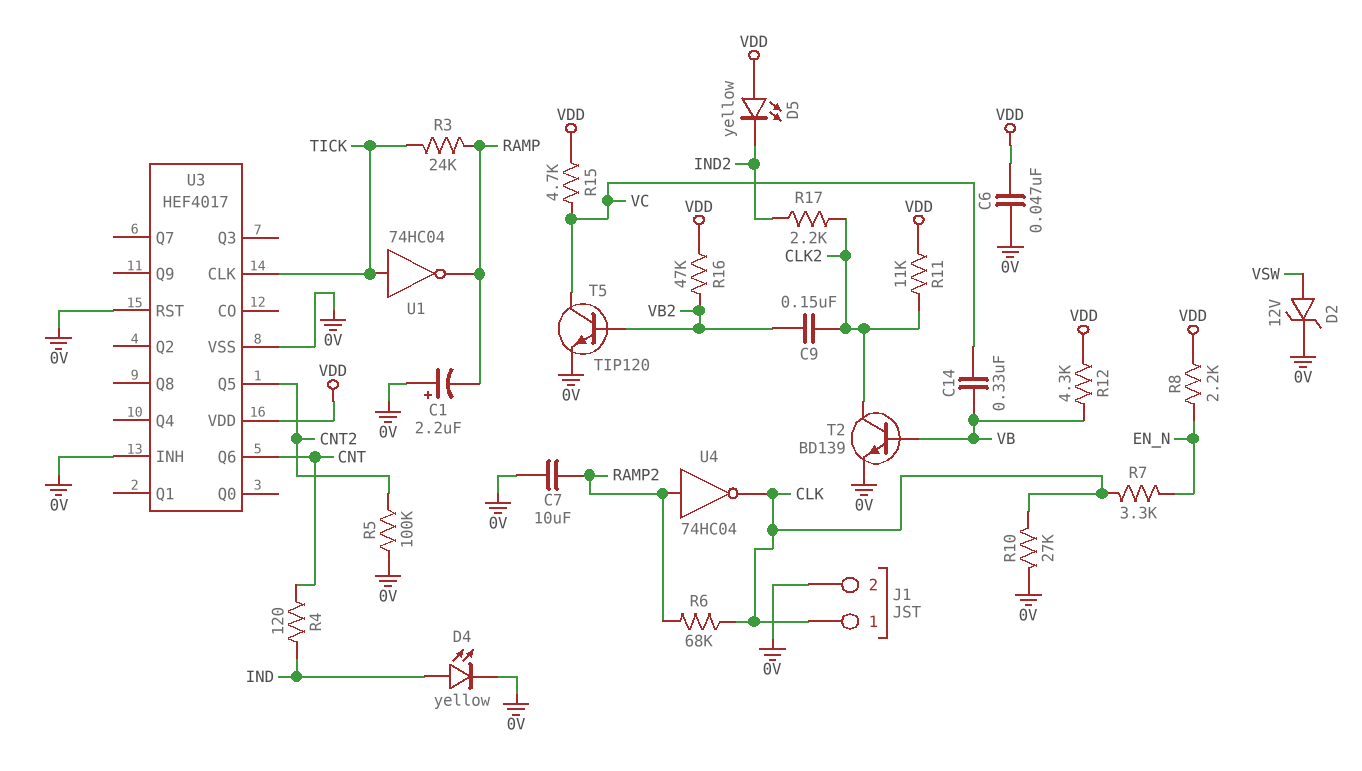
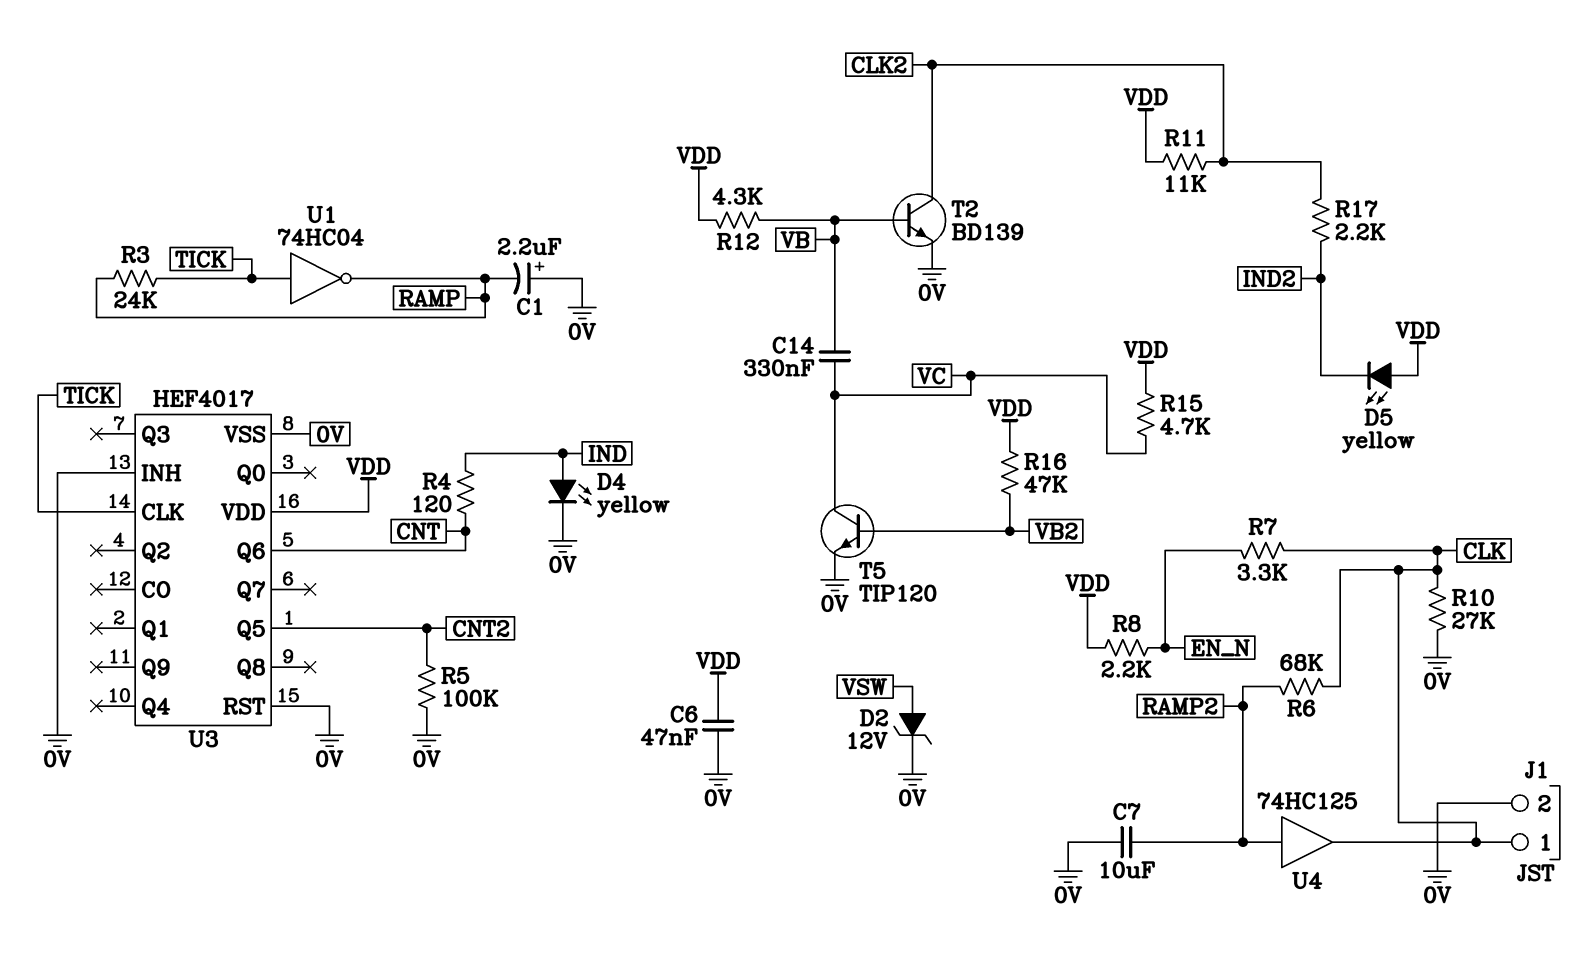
C9: 150nF (CLK2, VB2) -> none
U4: NOT 74HC04 (in RAMP2, out CLK) -> buffer 74HC125 (in RAMP2, out CLK)

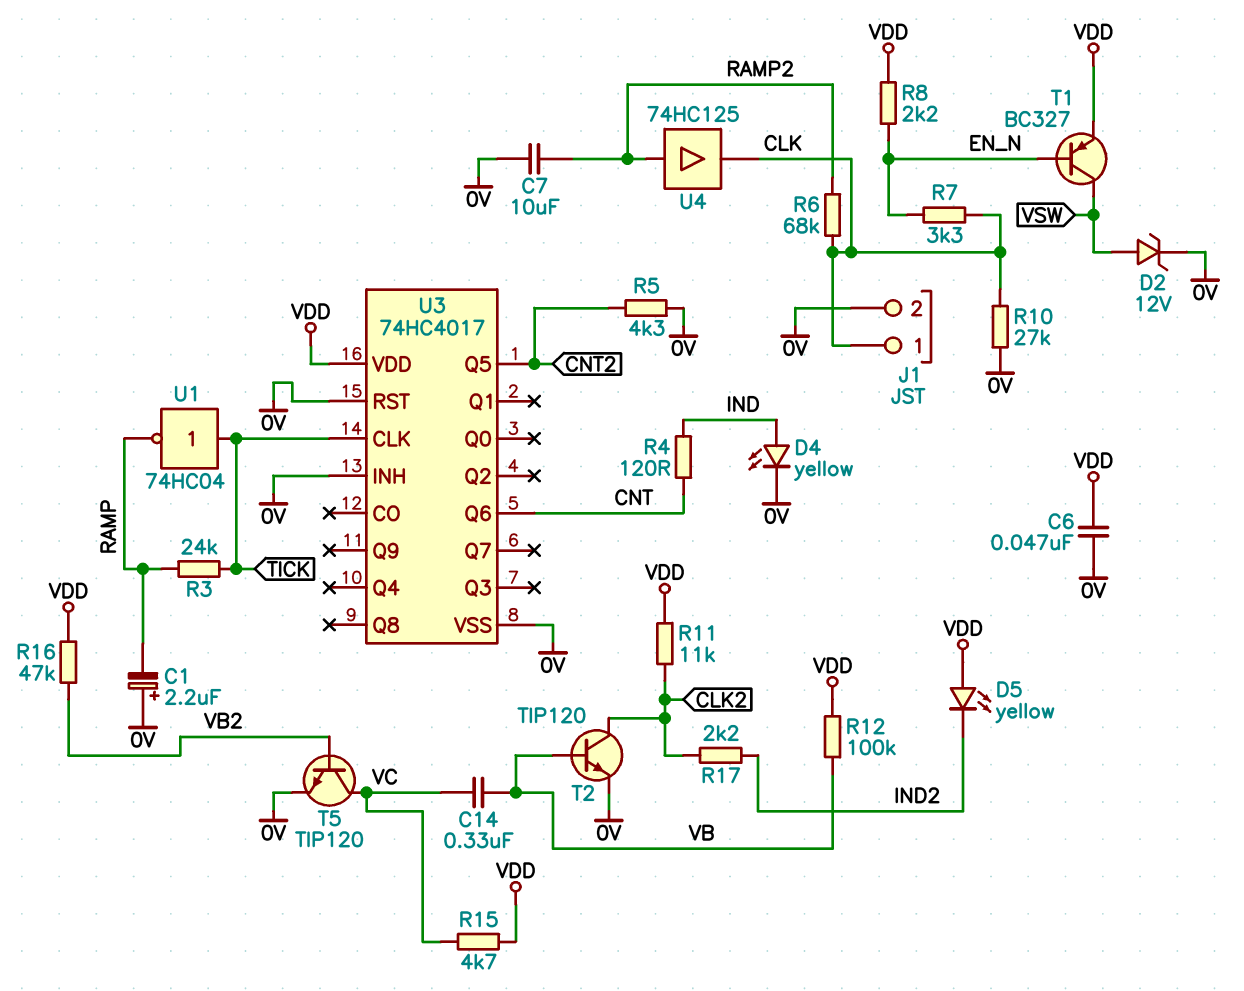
R5: 100k (0V, CNT2) -> 4.3k (0V, CNT2)
R12: 4.3k (VB, VDD) -> 100k (VB, VDD)
T1: none -> PNP BC327 (B EN_N, C VSW, E VDD)
T2: NPN BD139 (B VB, C CLK2, E 0V) -> NPN TIP120 (B VB, C CLK2, E 0V)
U3: HEF4017 -> 74HC4017

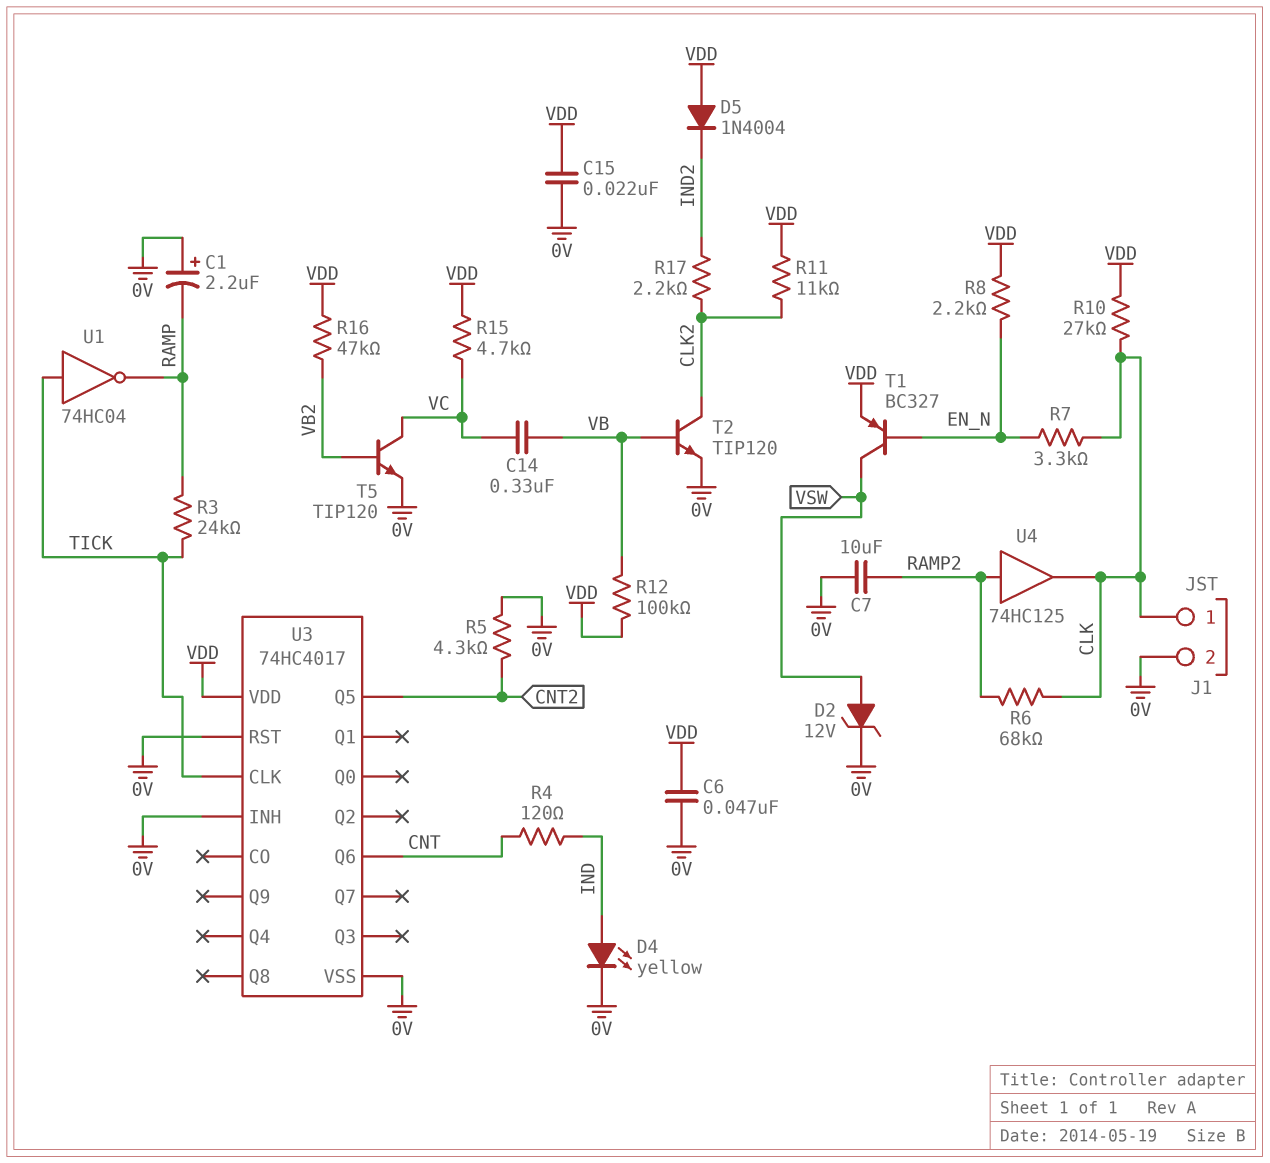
C15: none -> 22nF (0V, VDD)
D5: LED yellow (A VDD, K IND2) -> diode 1N4004 (A VDD, K IND2)
R10: 27k (0V, CLK) -> 27k (CLK, VDD)

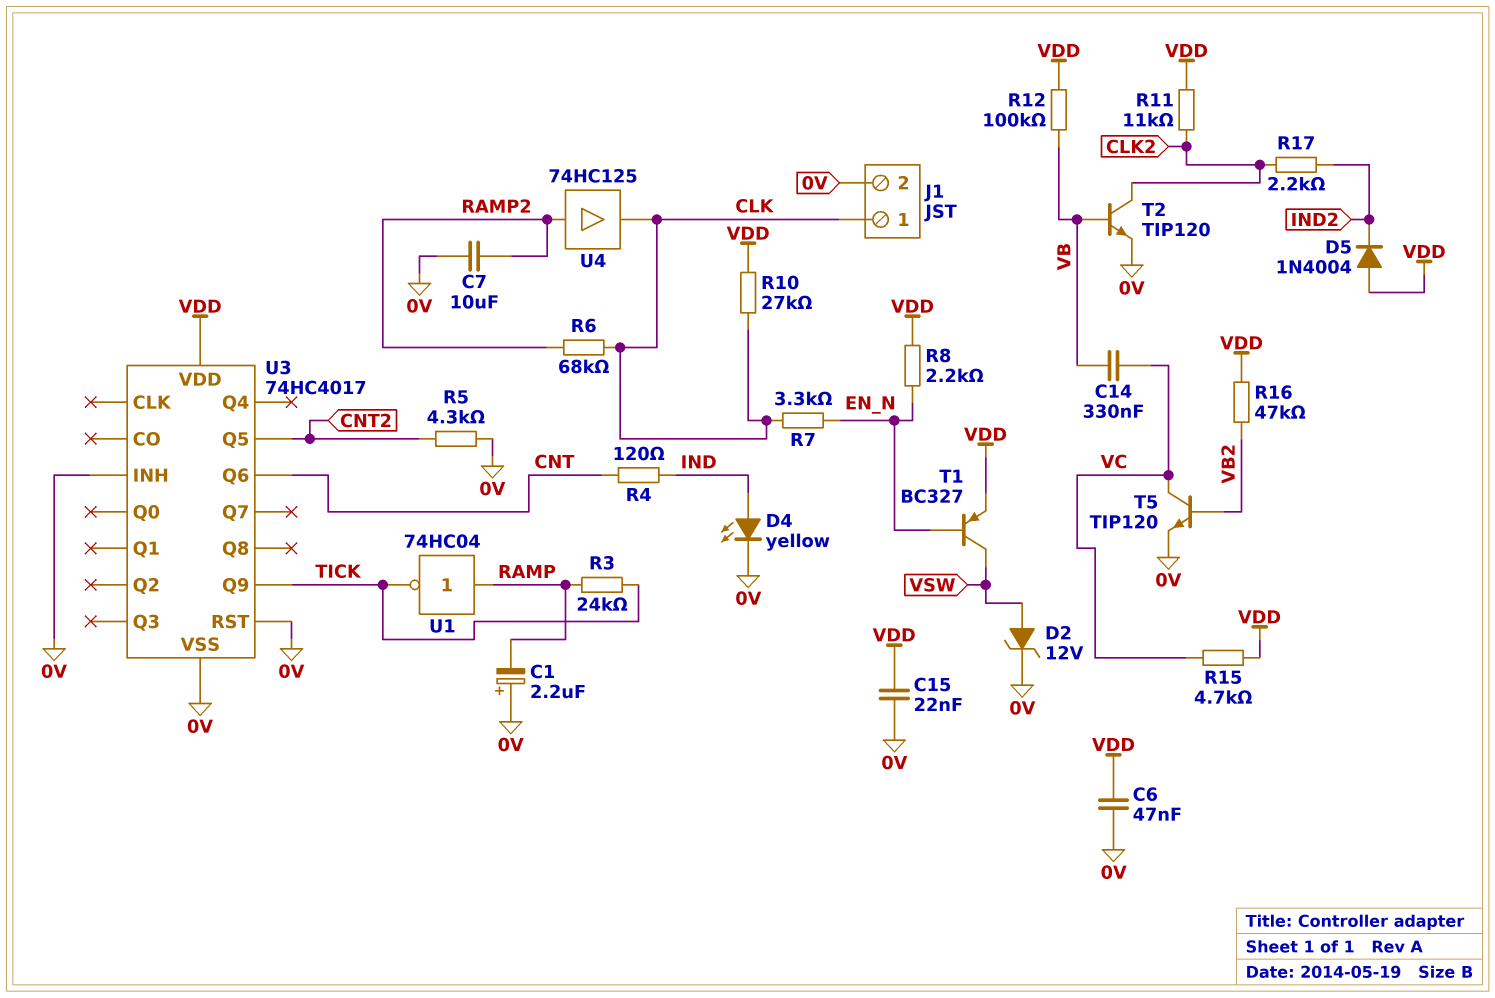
U1: NOT 74HC04 (in TICK, out RAMP) -> NOT 74HC04 (in RAMP, out TICK)
U3 pin CLK: TICK -> none
U3 pin Q9: none -> TICK

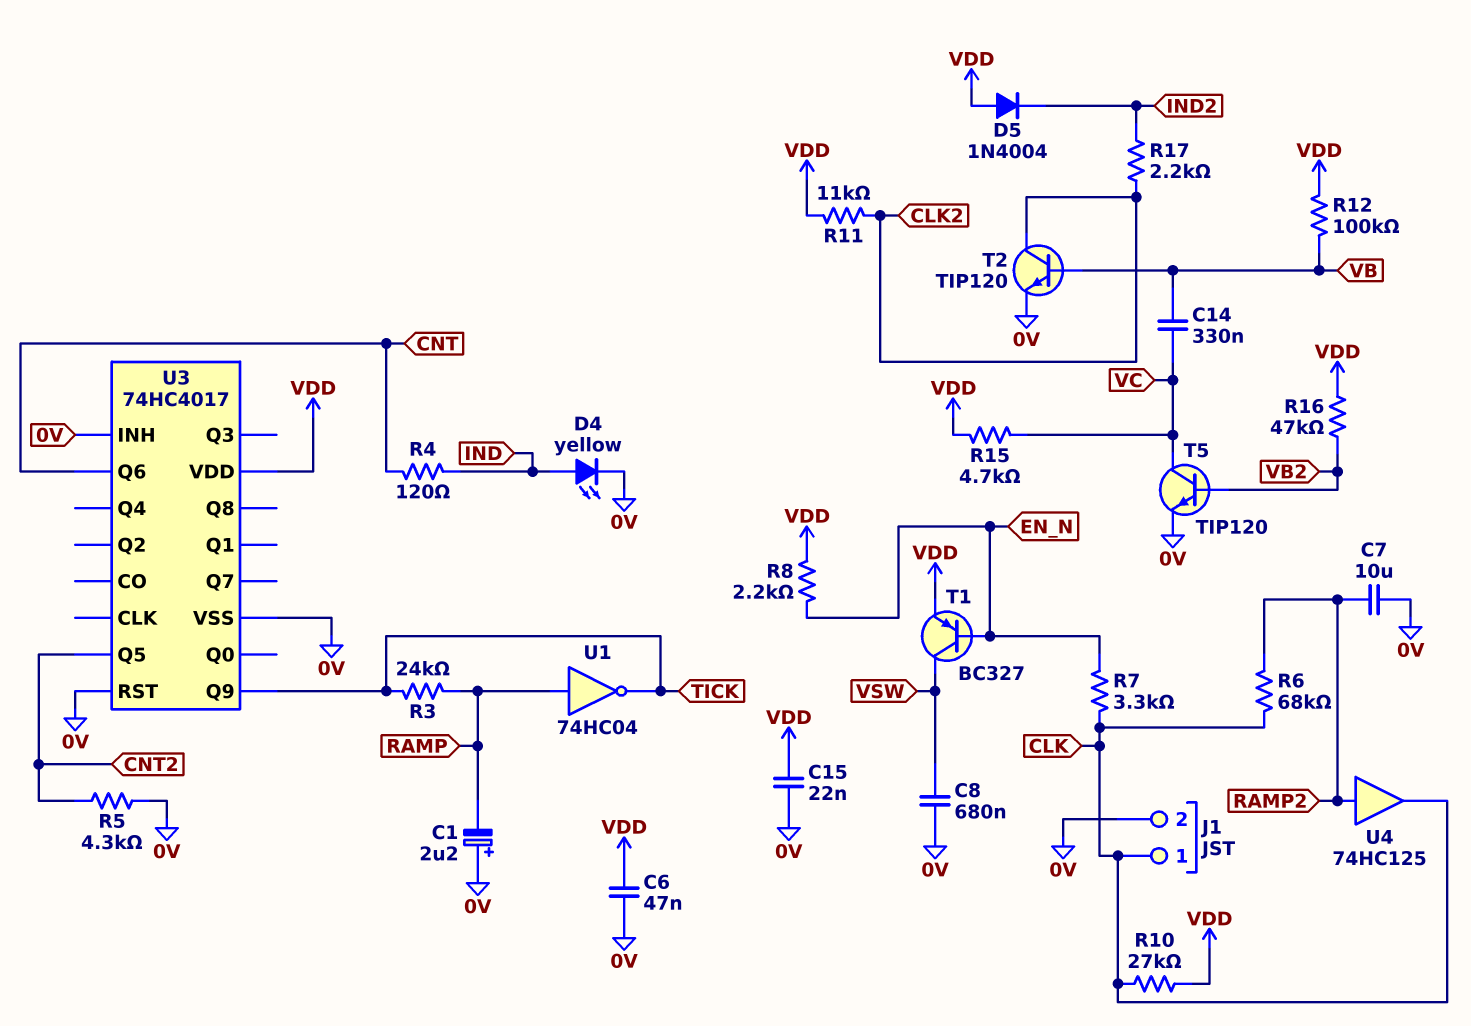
C8: none -> 680nF (0V, VSW)
D2: zener 12V (A VSW, K 0V) -> none

